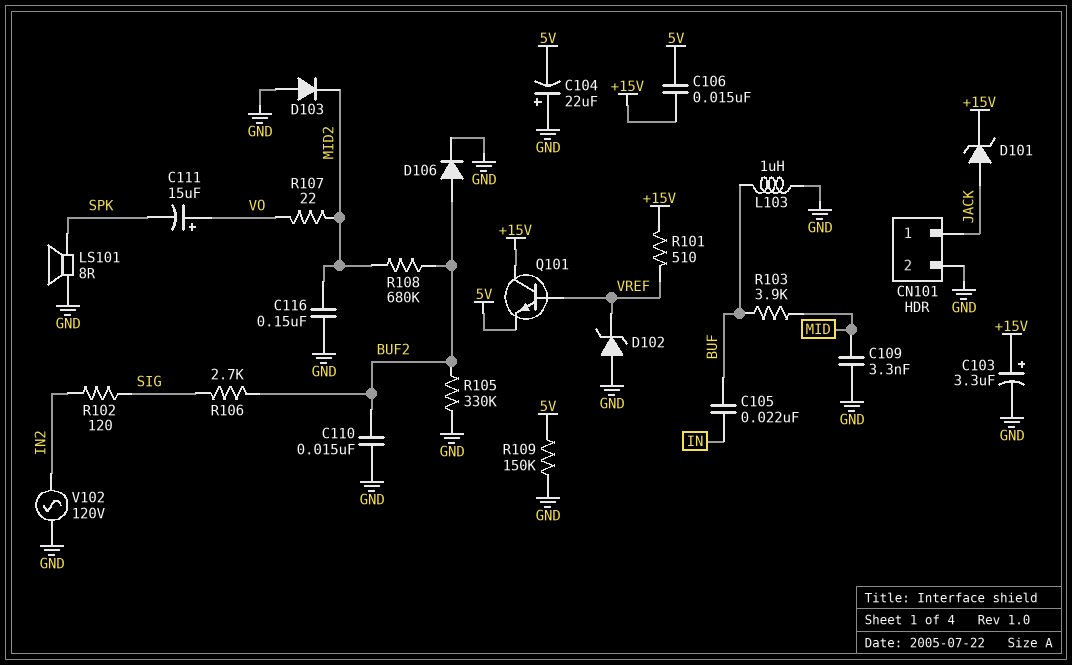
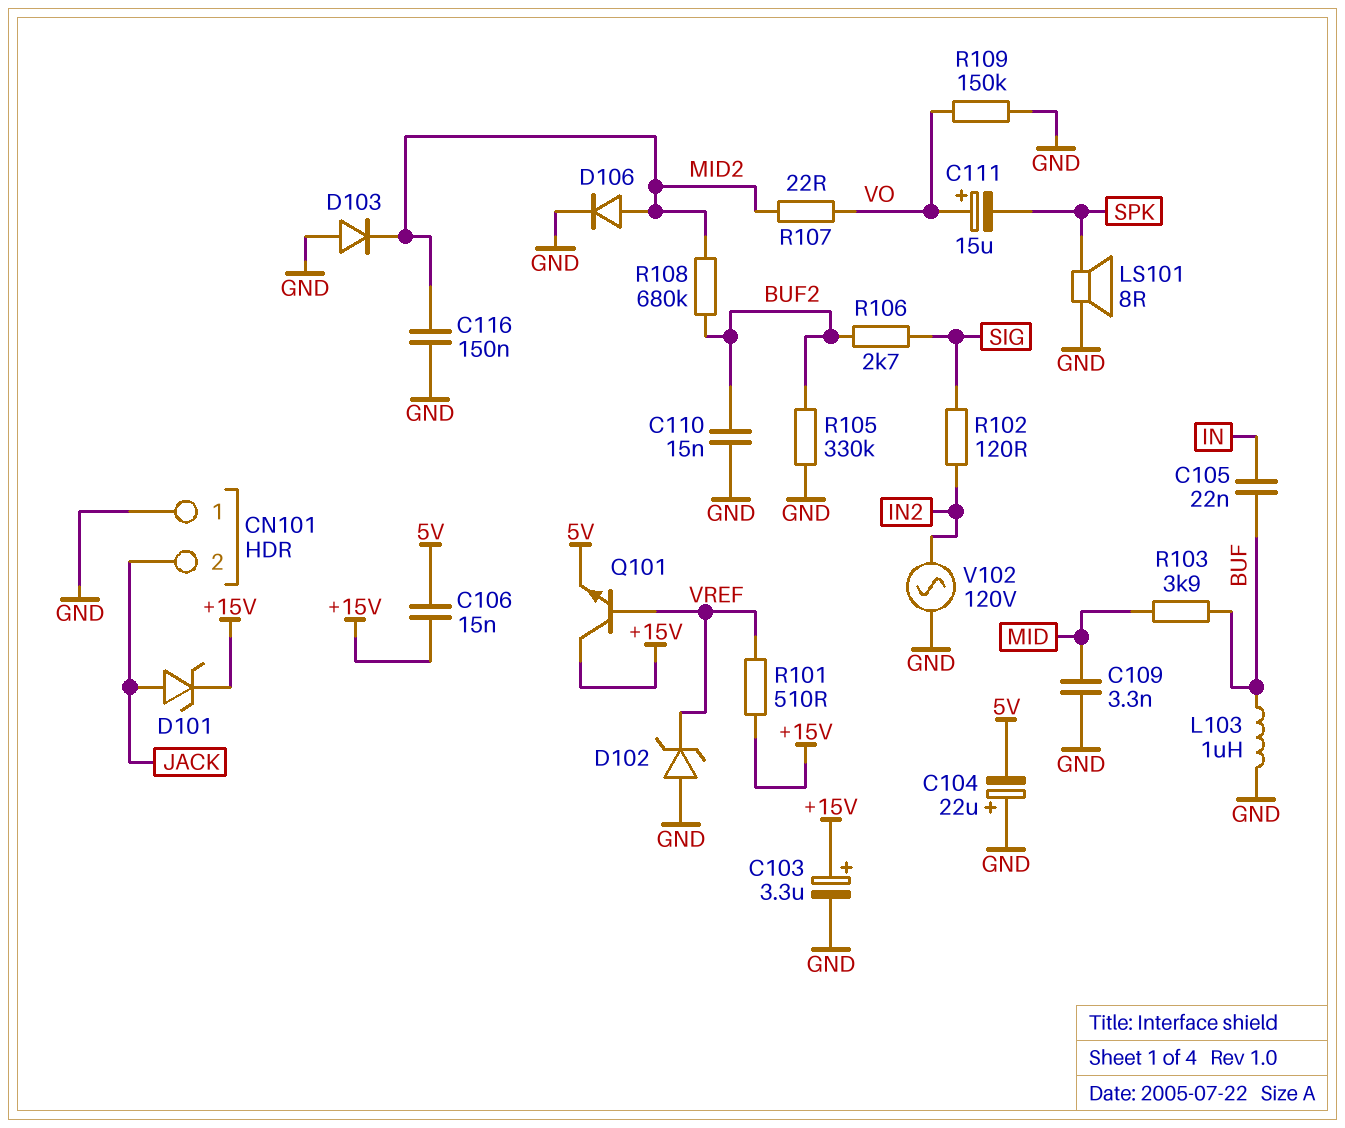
CN101 pin 1: JACK -> GND
CN101 pin 2: GND -> JACK
D106: diode (A BUF2, K GND) -> diode (A MID2, K GND)
R109: 150k (5V, GND) -> 150k (GND, VO)

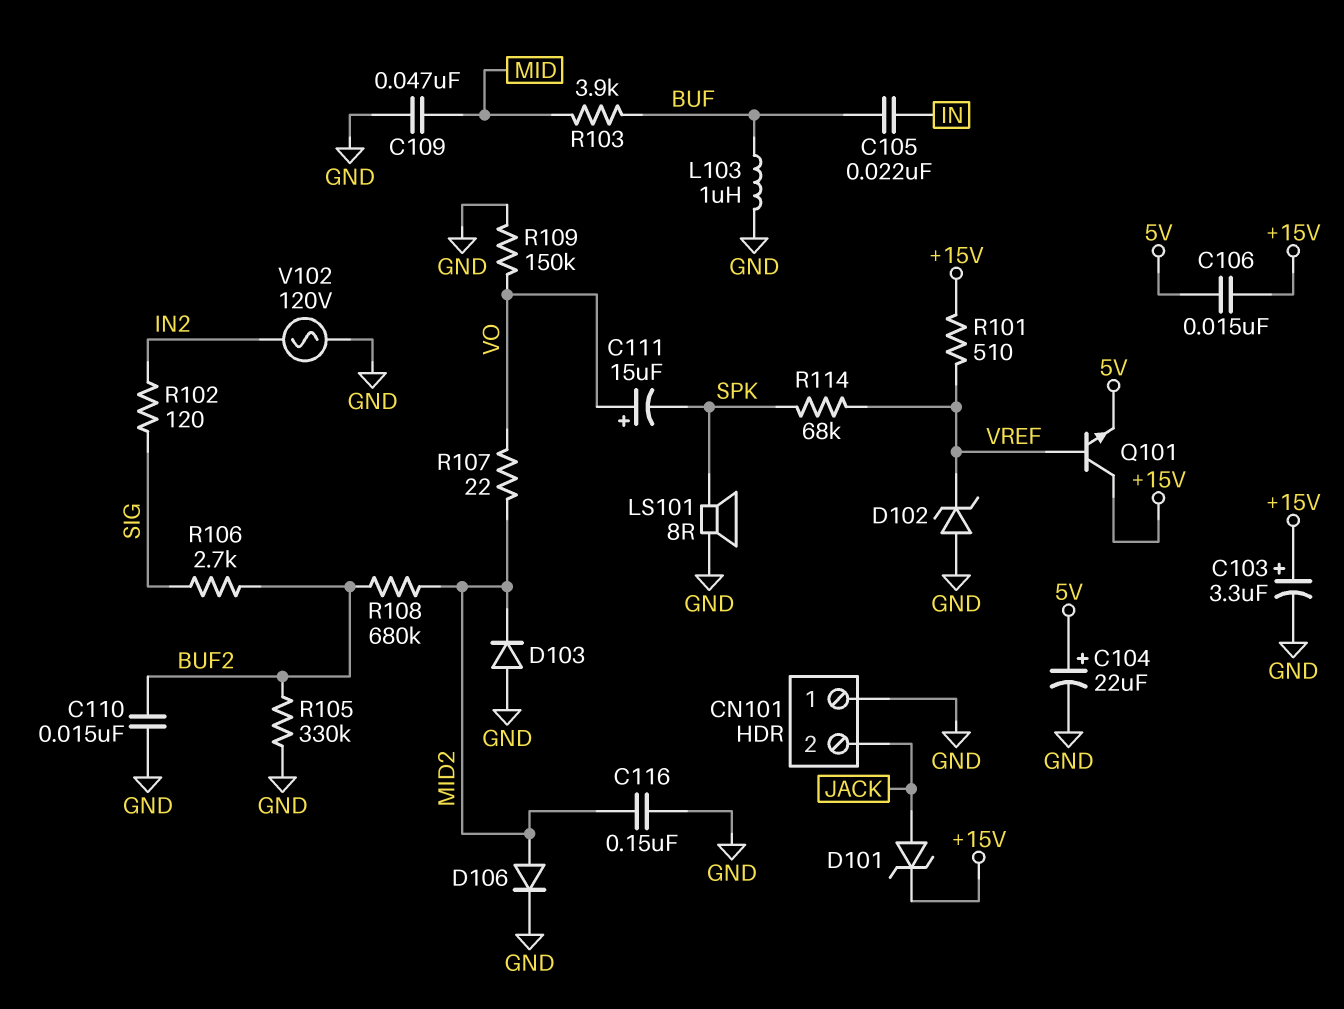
C104: 22uF (plus GND, minus 5V) -> 22uF (plus 5V, minus GND)
C109: 3.3nF (GND, MID) -> 47nF (GND, MID)
R114: none -> 68k (SPK, VREF)

